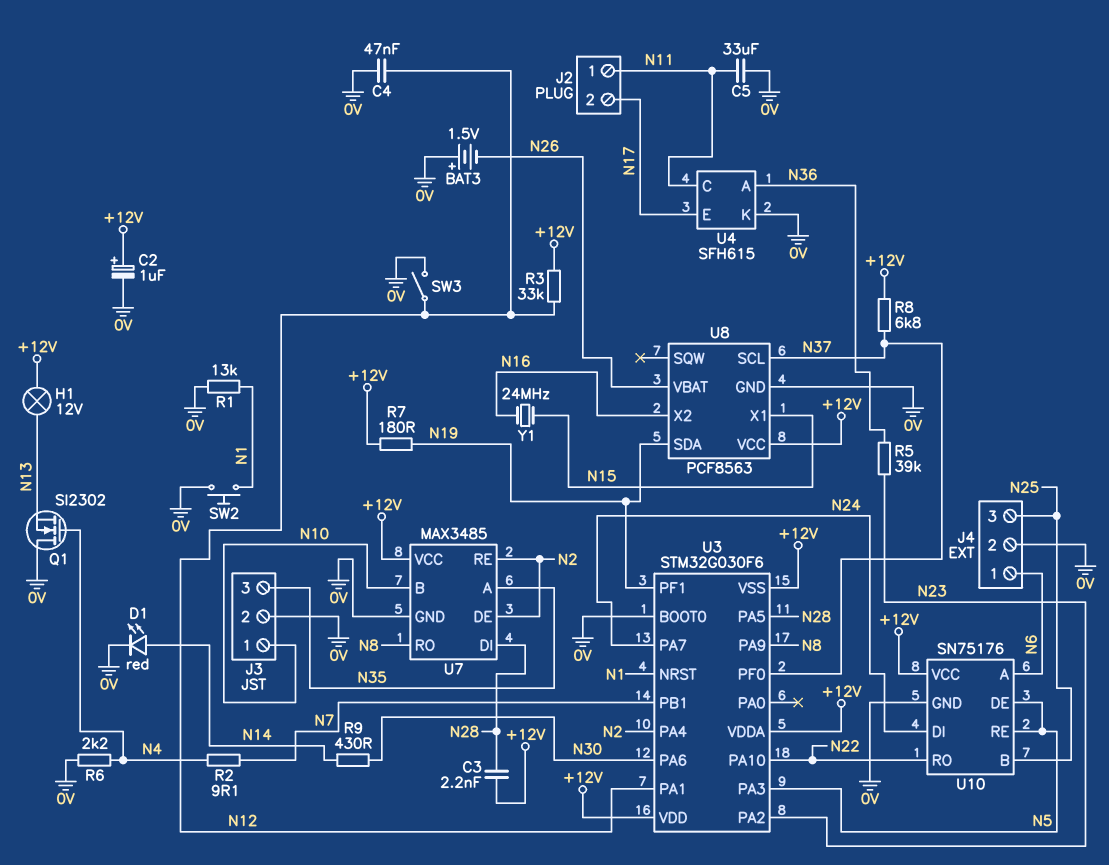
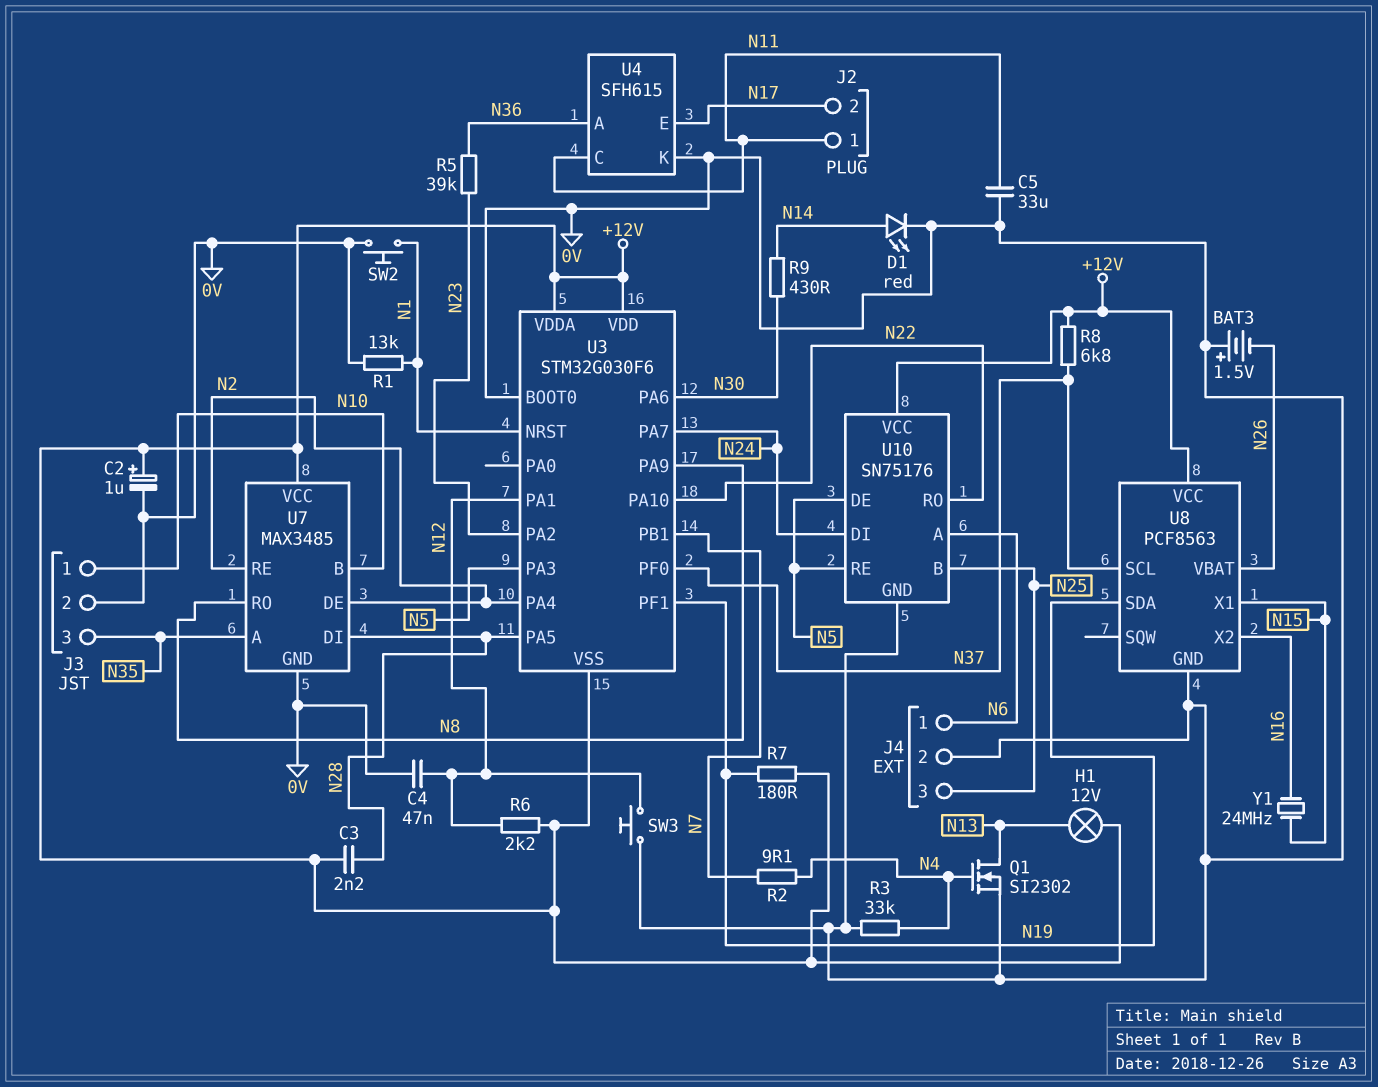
Q1: NMOS SI2302 (G N4, D 0V, S N13) -> NMOS SI2302 (G N4, D N13, S 0V)
R3: 33k (+12V, N12) -> 33k (0V, N4)
R6: 2.2k (0V, N4) -> 2.2k (+12V, N12)
SW3: switch (0V, N12) -> button (0V, N12)

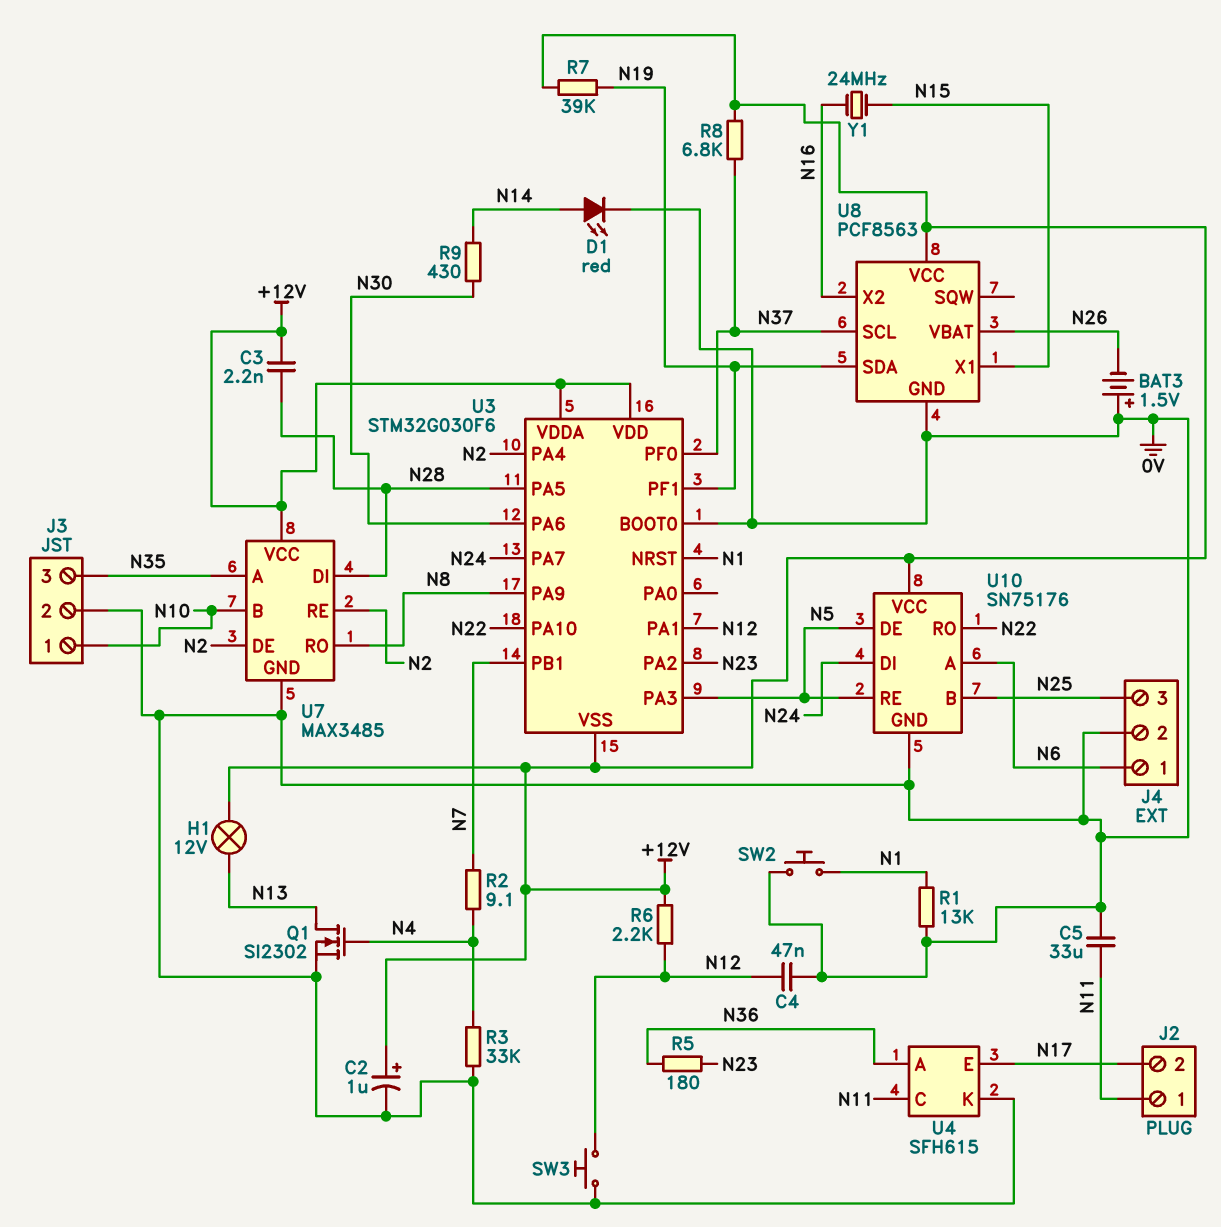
R5: 39k (N23, N36) -> 180 (N23, N36)
R7: 180 (+12V, N19) -> 39k (+12V, N19)

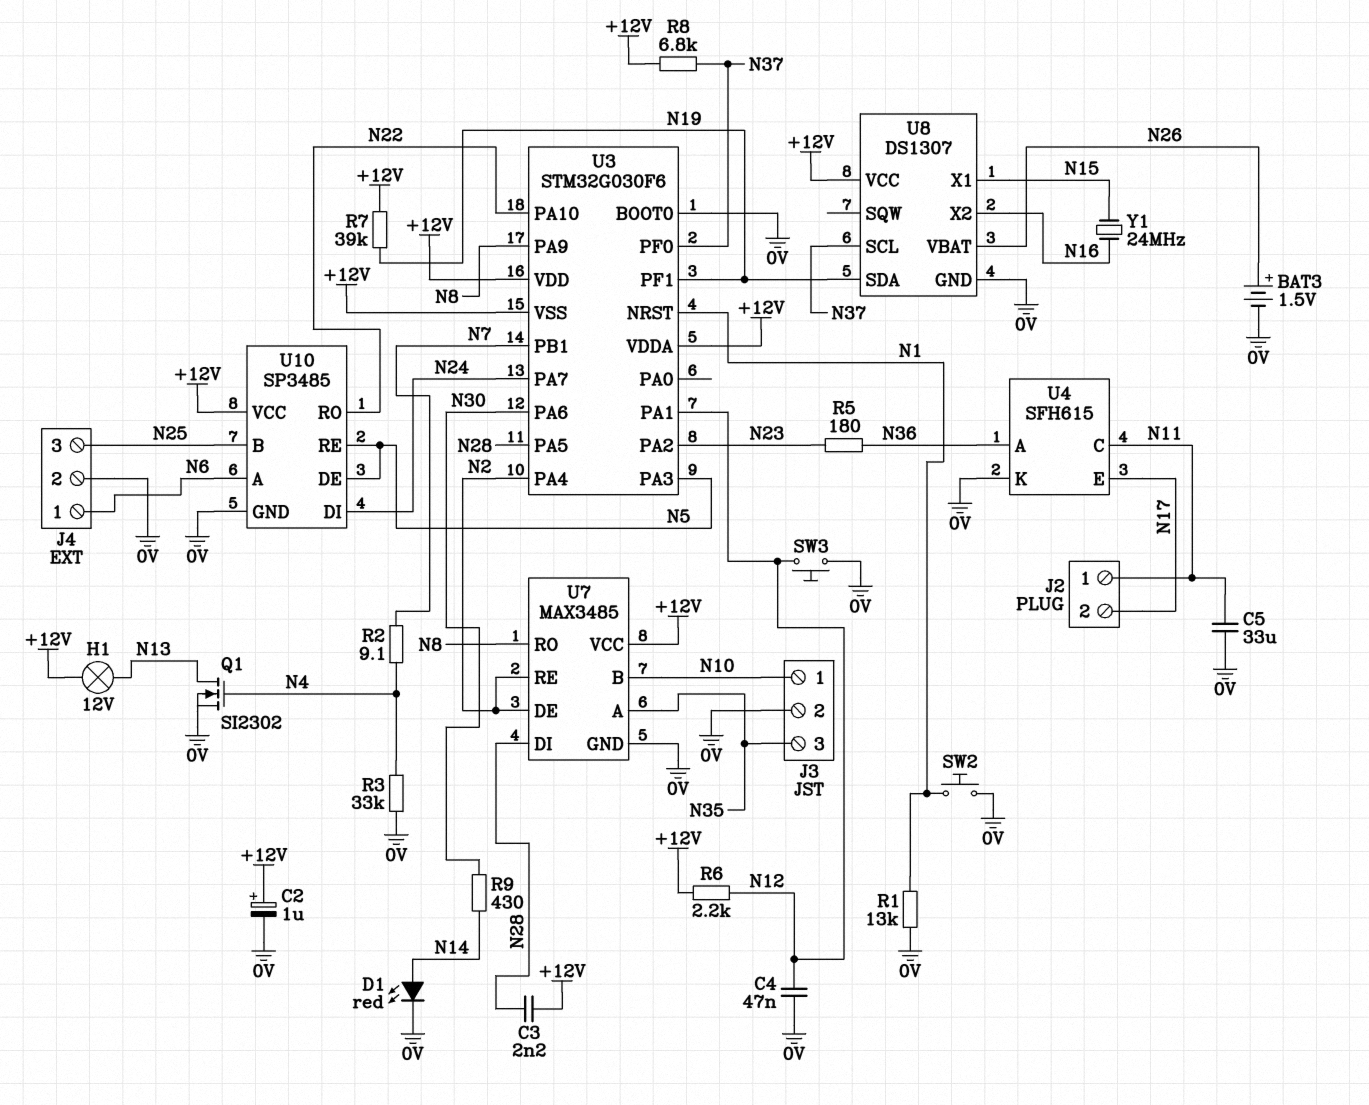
BAT3: 1.5V (plus 0V, minus N26) -> 1.5V (plus N26, minus 0V)
U8: PCF8563 -> DS1307
U10: SN75176 -> SP3485

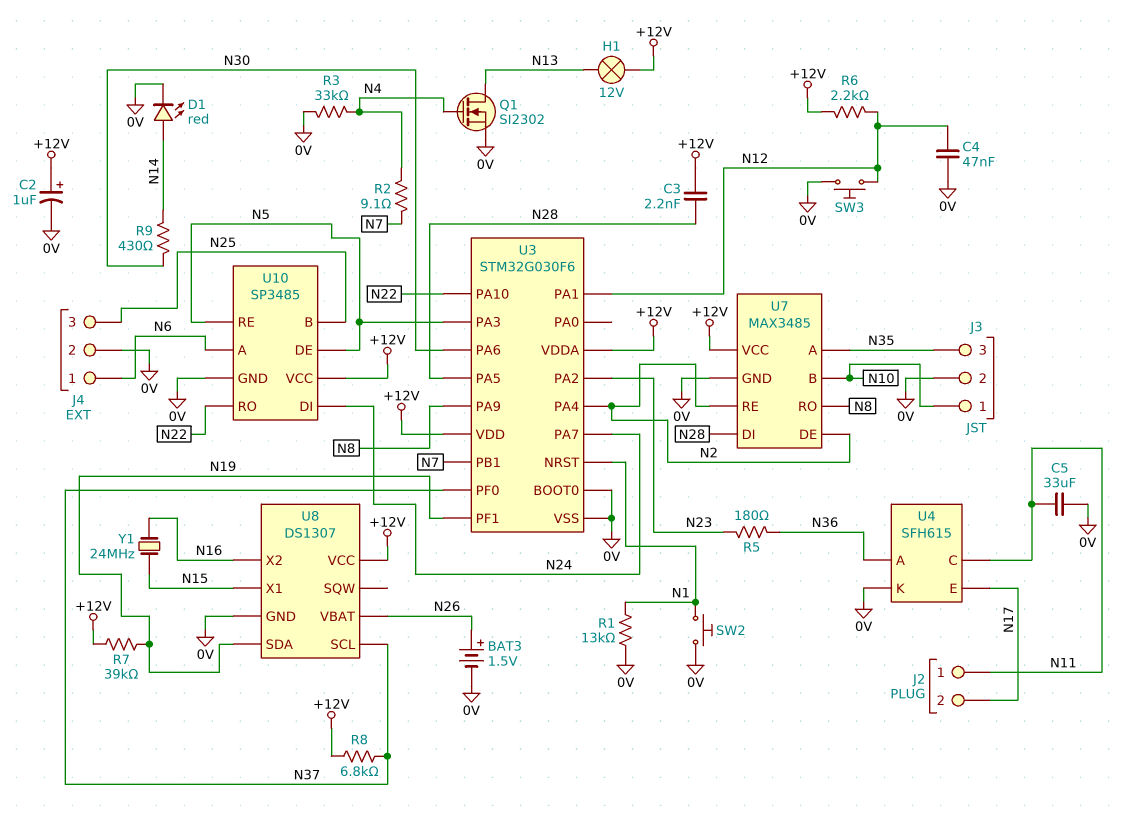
U3 pin VSS: +12V -> 0V

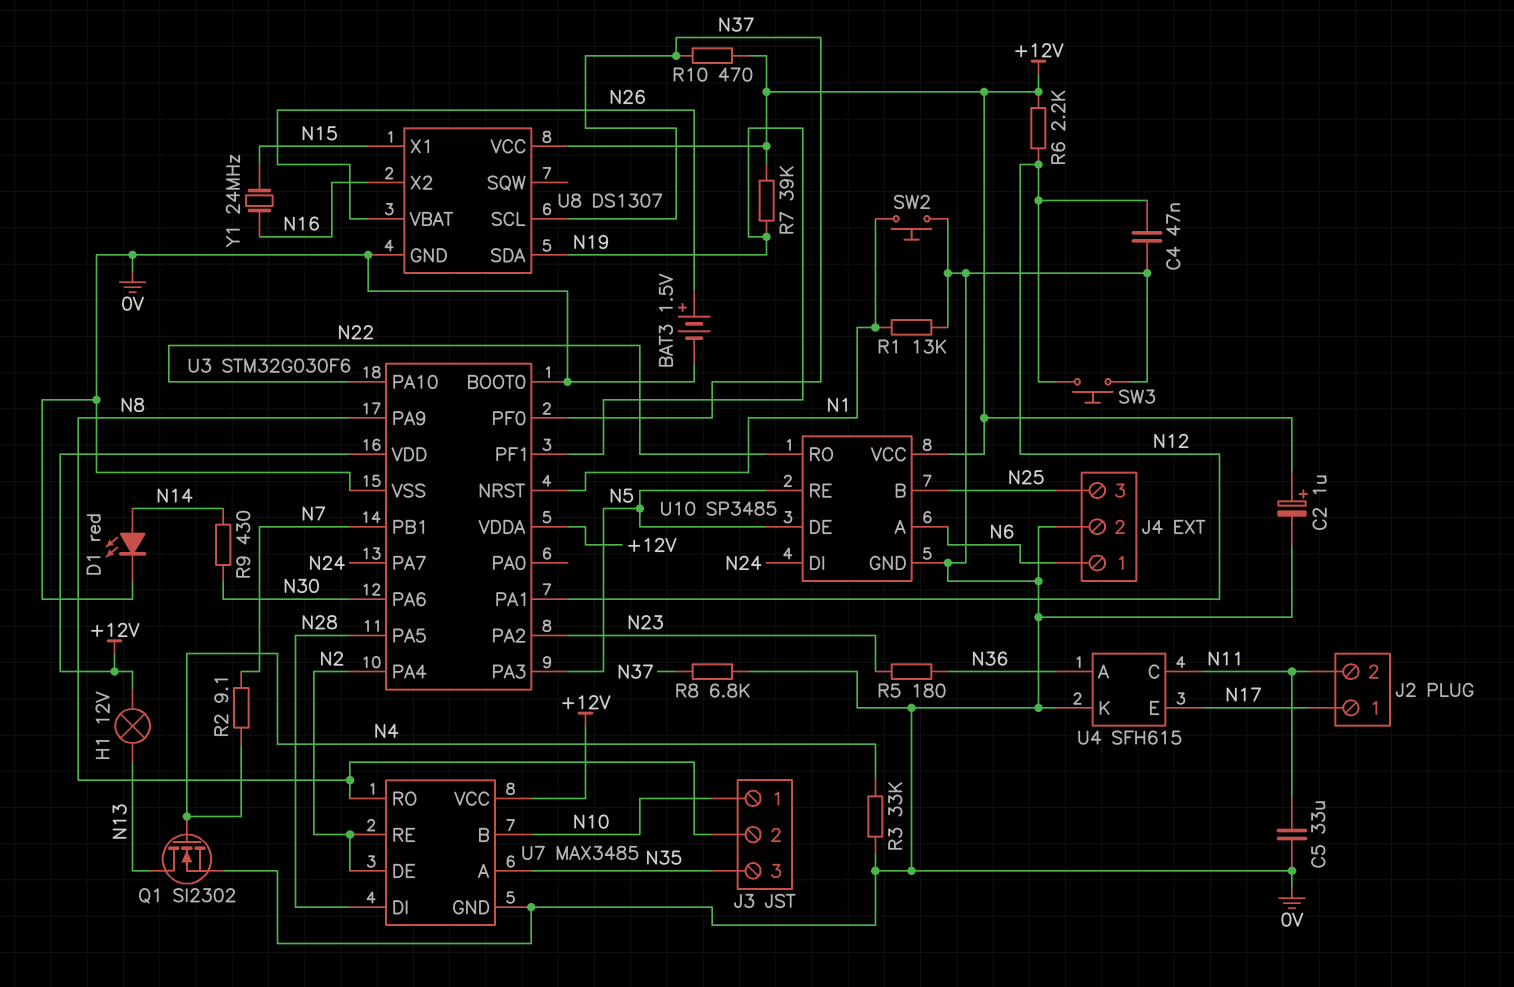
C3: 2.2nF (+12V, N28) -> none
J2 pin 1: N11 -> N17
J2 pin 2: N17 -> N11
J3 pin 2: 0V -> N8
R8: 6.8k (+12V, N37) -> 6.8k (0V, N37)
R10: none -> 470 (+12V, N37)

